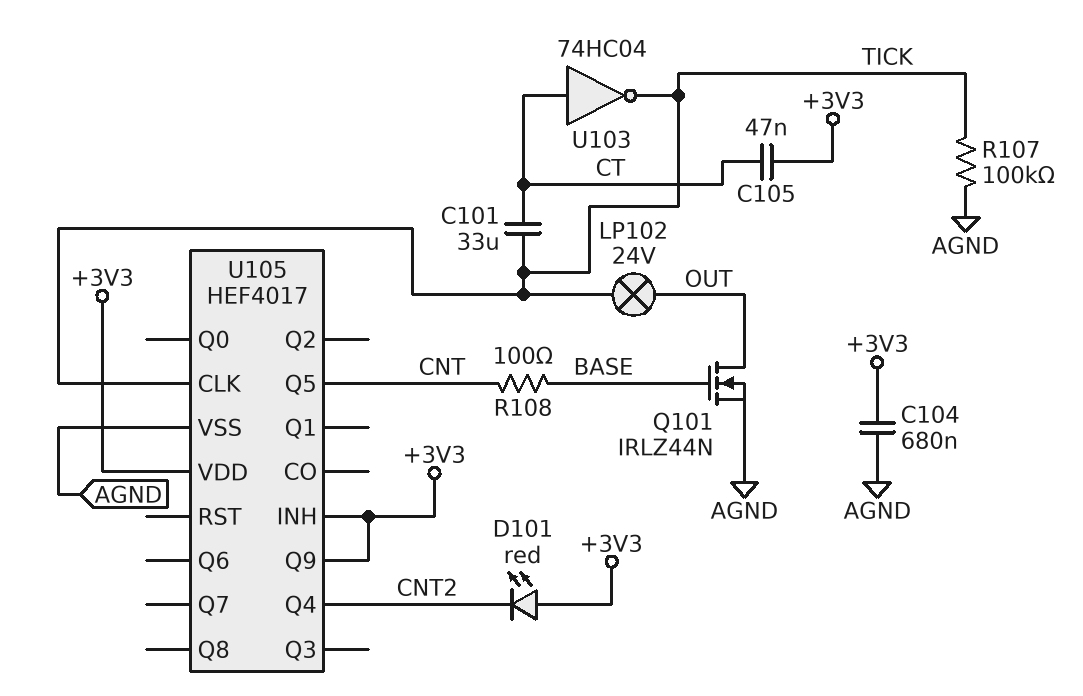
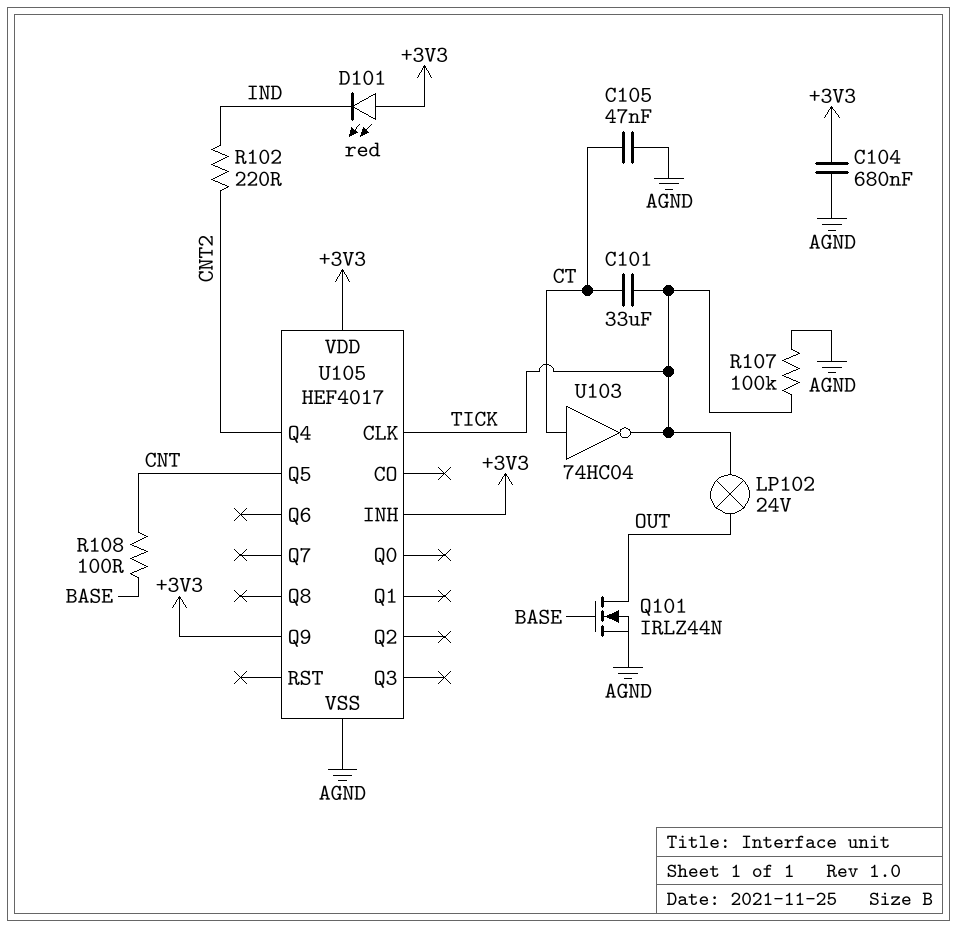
C105: 47nF (+3V3, CT) -> 47nF (AGND, CT)
D101: LED red (A +3V3, K CNT2) -> LED red (A +3V3, K IND)
R102: none -> 220 (CNT2, IND)

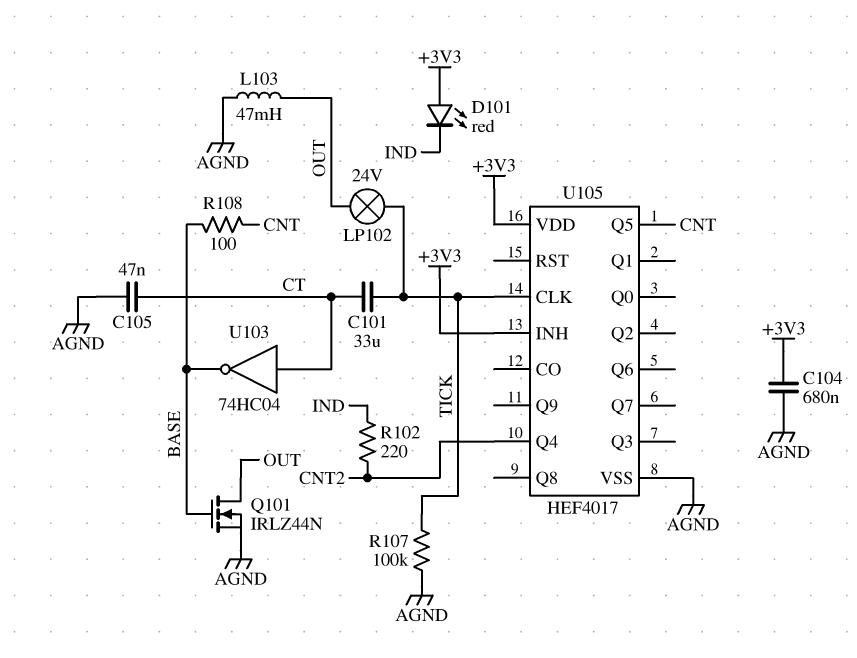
L103: none -> 47mH (AGND, OUT)
U103: NOT 74HC04 (in CT, out TICK) -> NOT 74HC04 (in CT, out BASE)
U105 pin Q9: +3V3 -> none

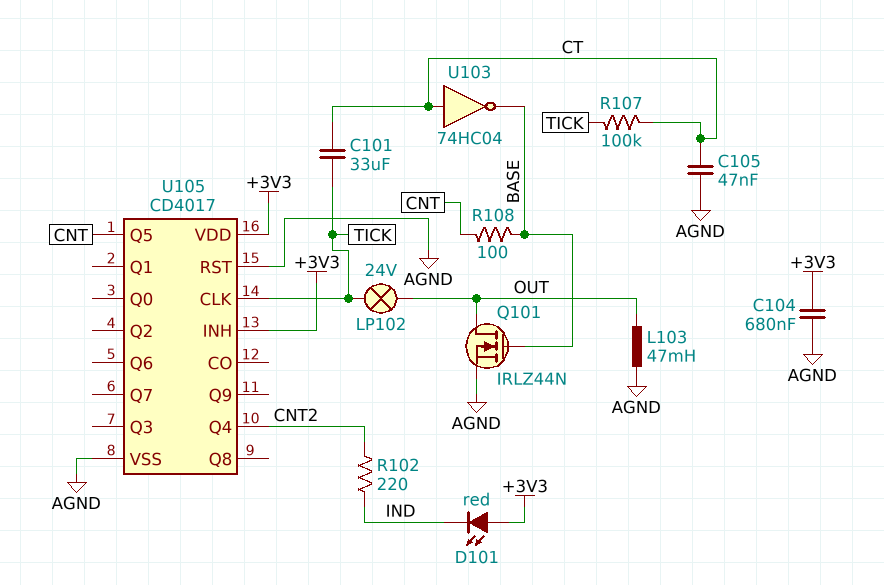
R107: 100k (AGND, TICK) -> 100k (CT, TICK)
U105: HEF4017 -> CD4017
U105 pin RST: none -> AGND

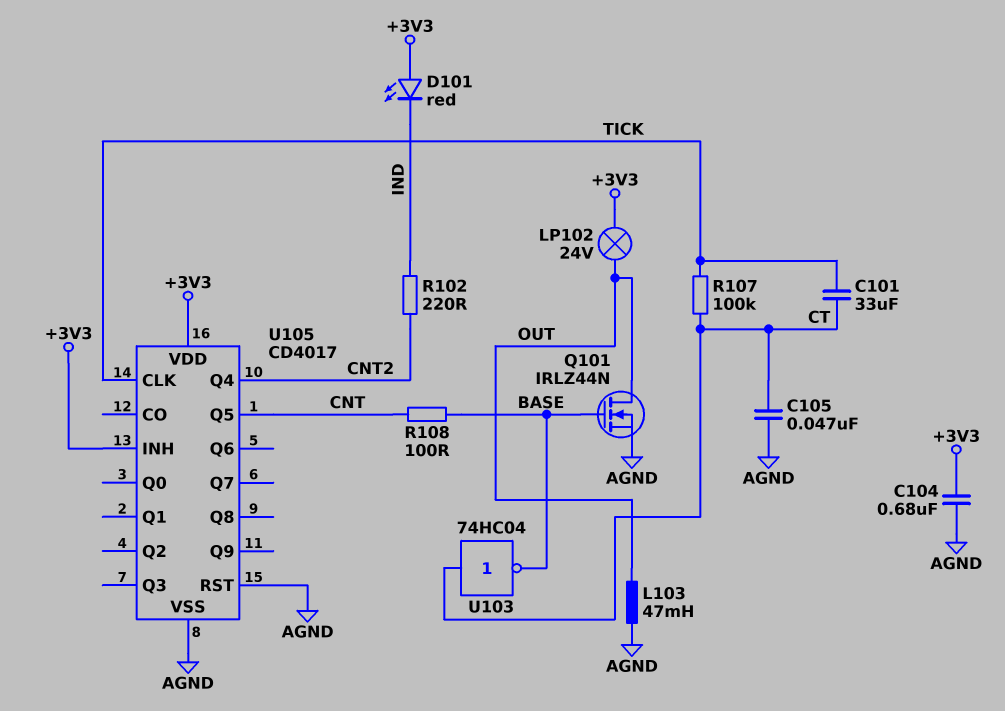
LP102: lamp 24V (OUT, TICK) -> lamp 24V (+3V3, OUT)

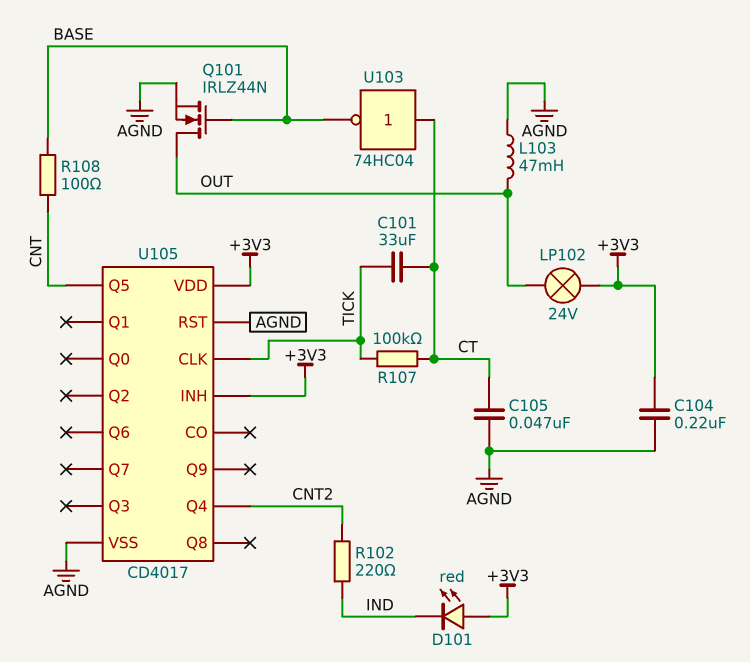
C104: 680nF (+3V3, AGND) -> 220nF (+3V3, AGND)

